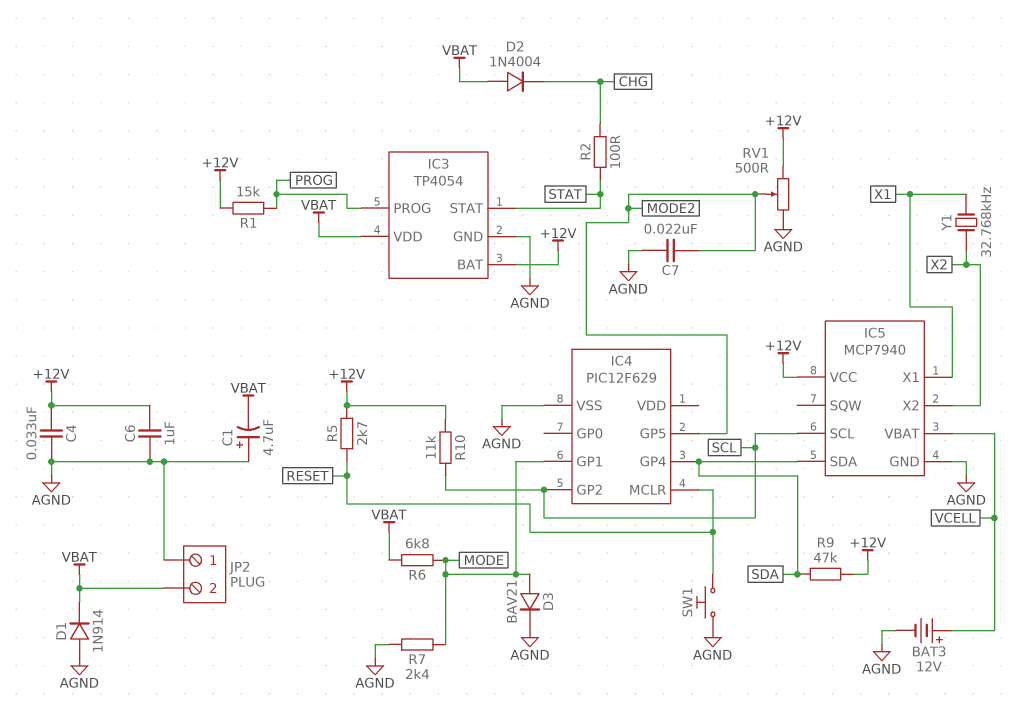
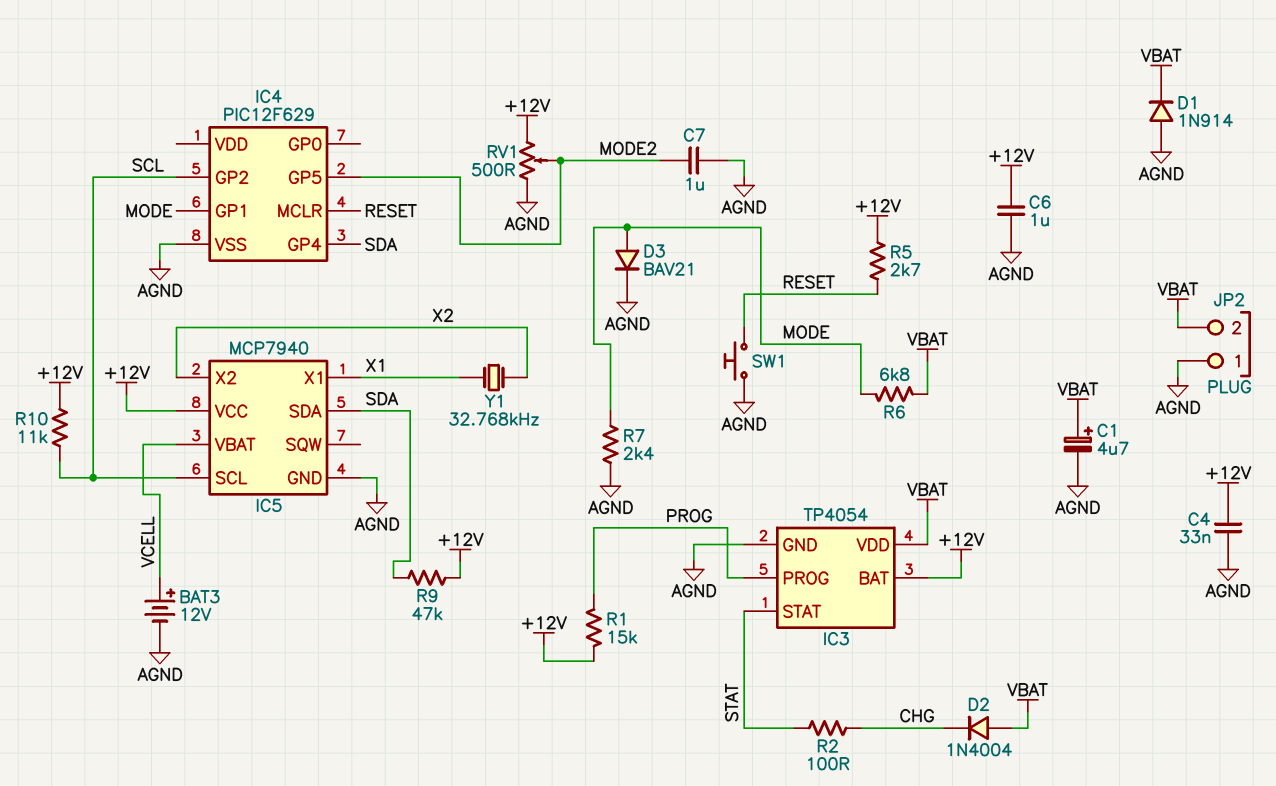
C1: 4.7uF (plus AGND, minus VBAT) -> 4.7uF (plus VBAT, minus AGND)
C7: 22nF (AGND, MODE2) -> 1uF (AGND, MODE2)

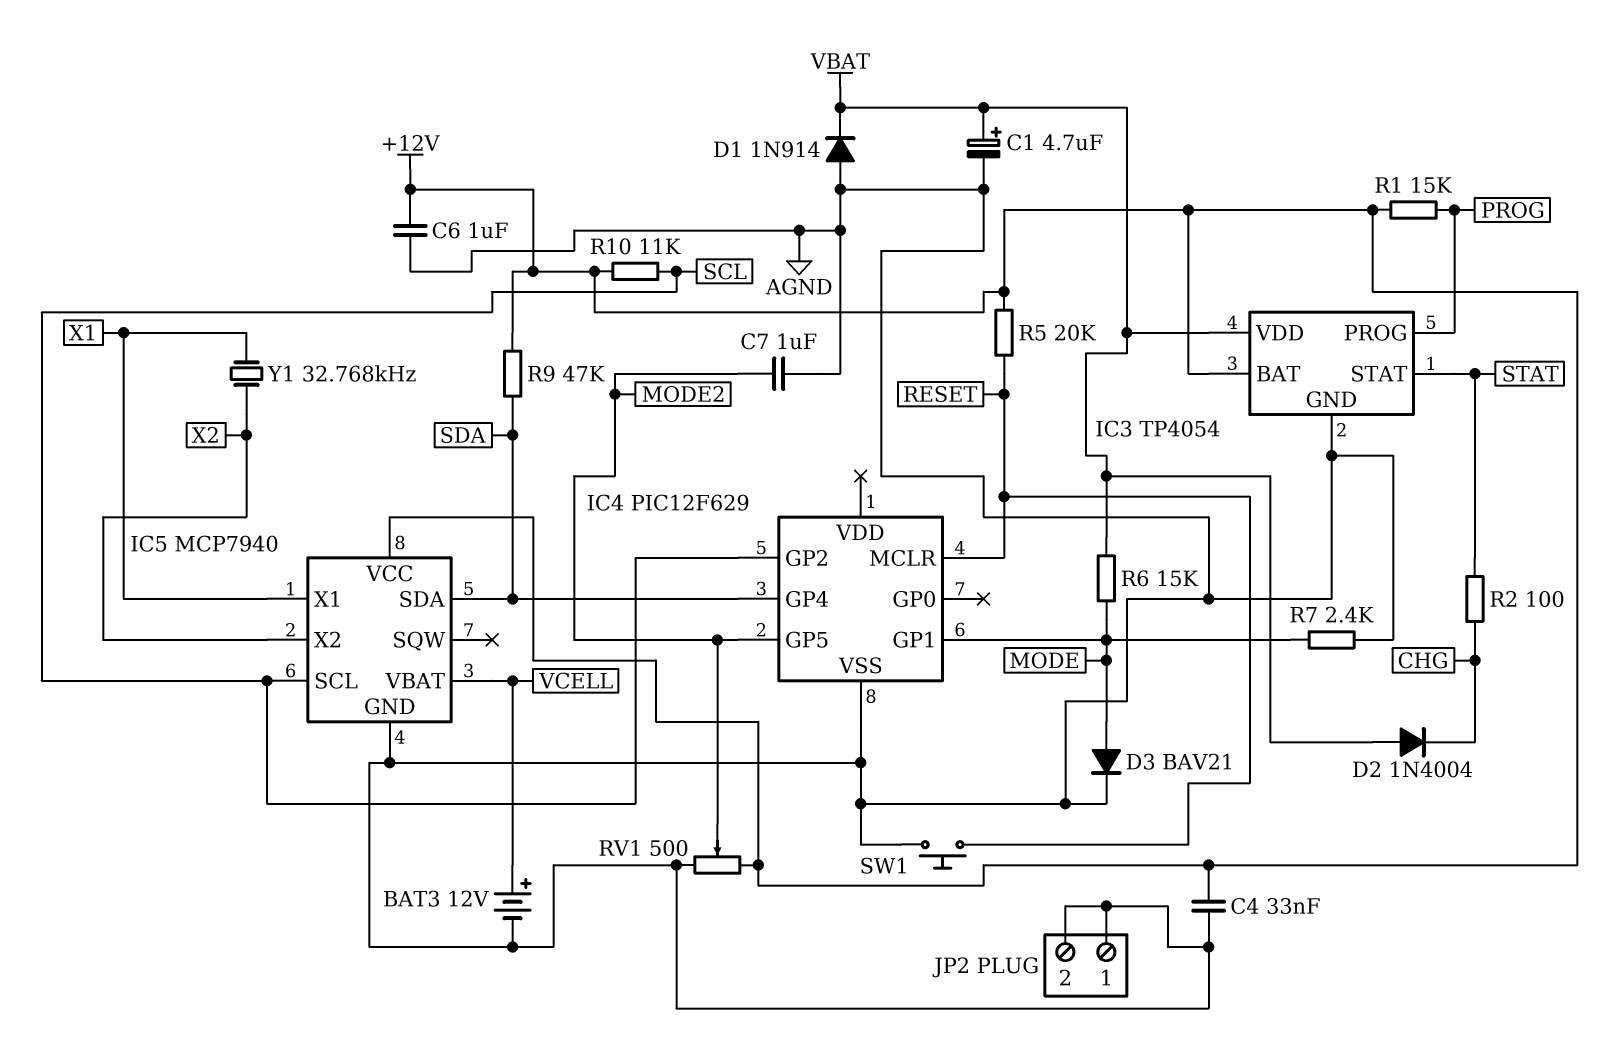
JP2 pin 2: VBAT -> AGND
R5: 2.7k (+12V, RESET) -> 20k (+12V, RESET)
R6: 6.8k (MODE, VBAT) -> 15k (MODE, VBAT)

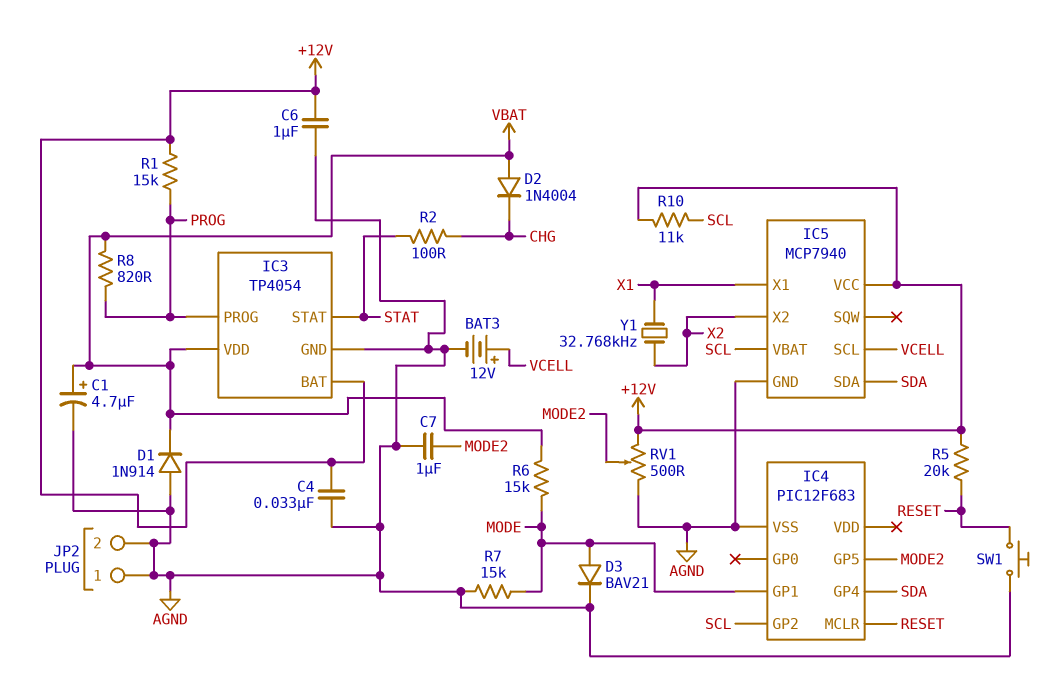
IC4: PIC12F629 -> PIC12F683
IC5 pin SCL: SCL -> VCELL
IC5 pin VBAT: VCELL -> SCL
R7: 2.4k (AGND, MODE) -> 15k (AGND, MODE)
R8: none -> 820 (PROG, VBAT)
R9: 47k (+12V, SDA) -> none

